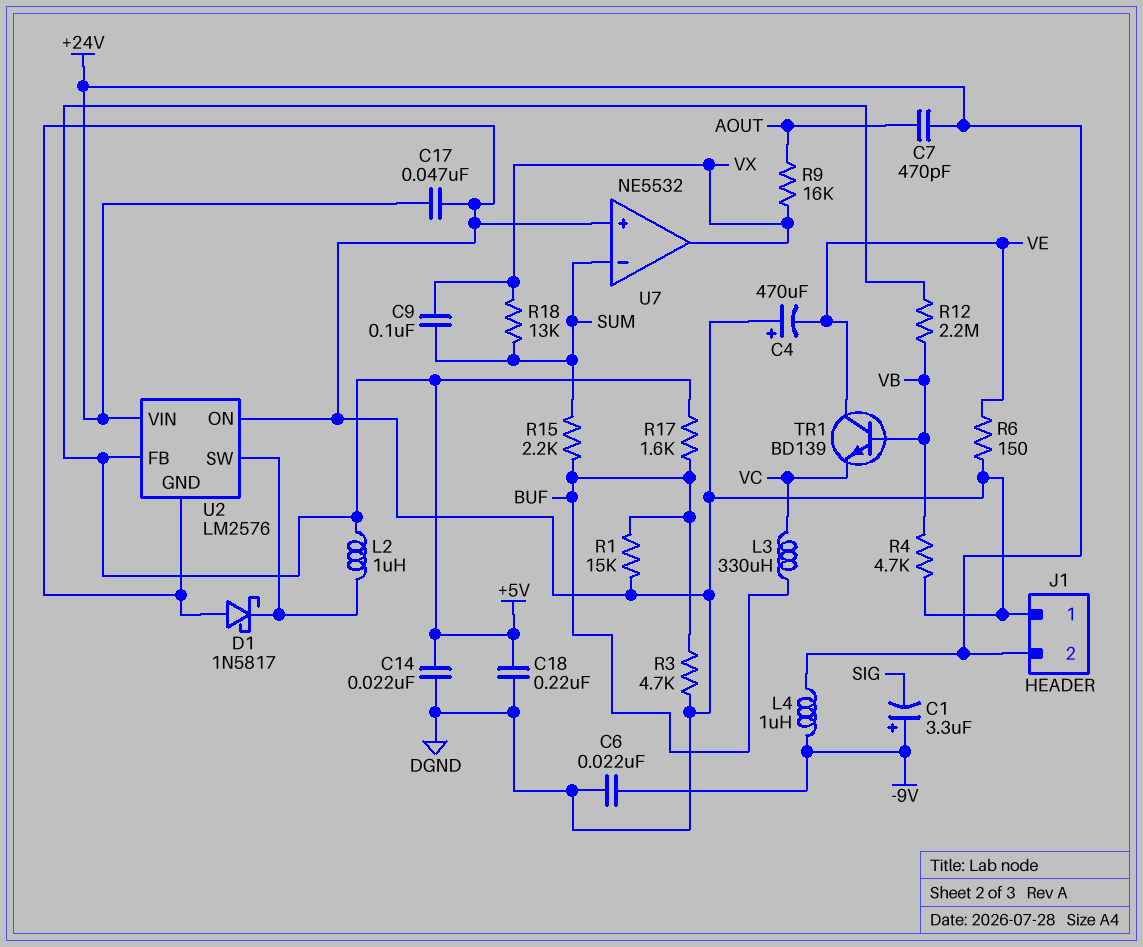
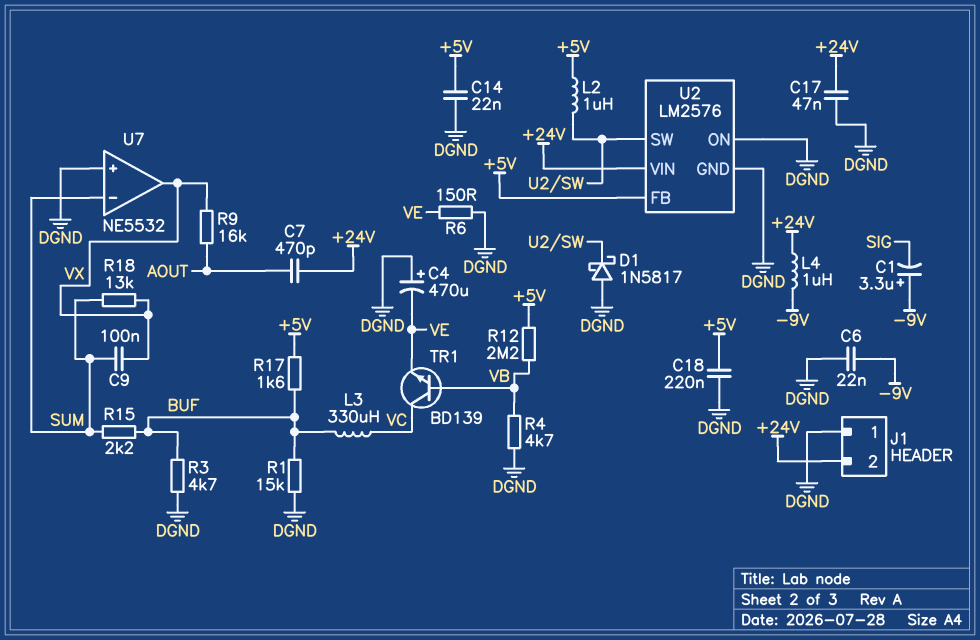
TR1: NPN BD139 (B VB, C VE, E VC) -> NPN BD139 (B VB, C VC, E VE)

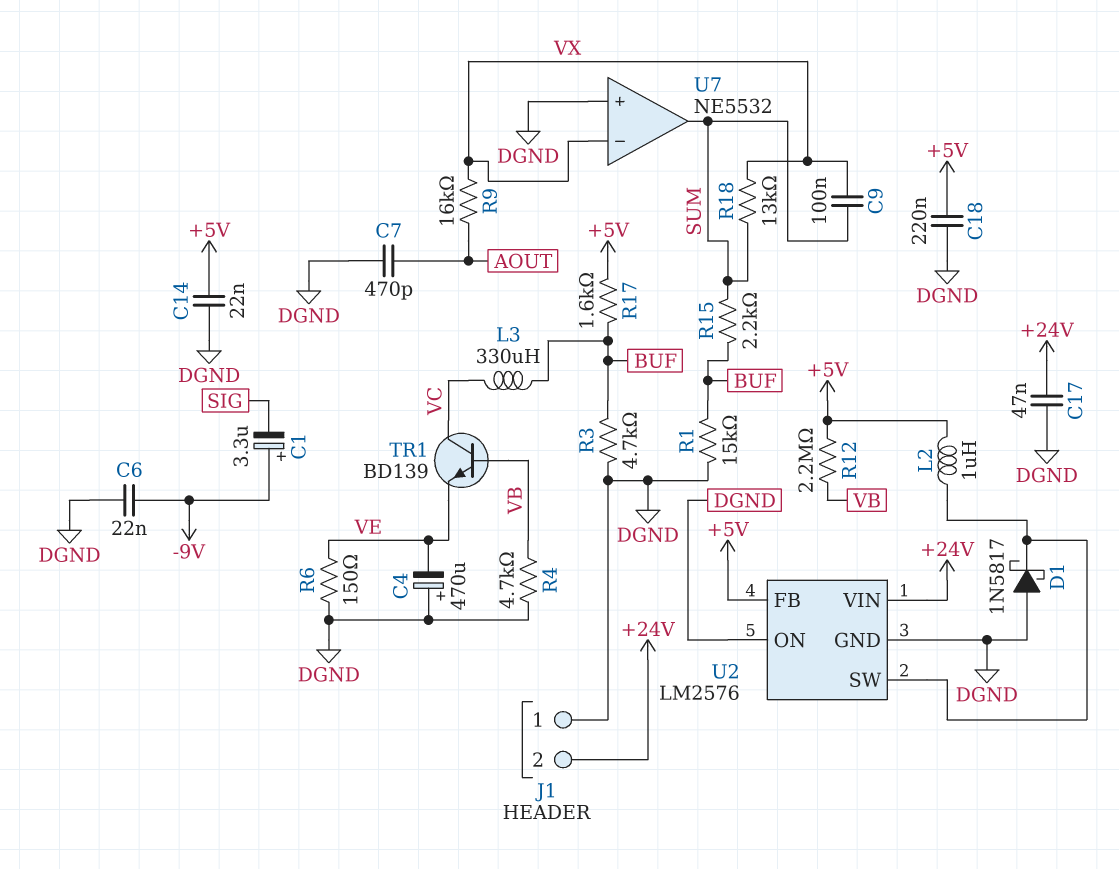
C7: 470pF (+24V, AOUT) -> 470pF (AOUT, DGND)
L4: 1uH (+24V, -9V) -> none
U7 pin in-: SUM -> VX
U7 pin out: VX -> SUM

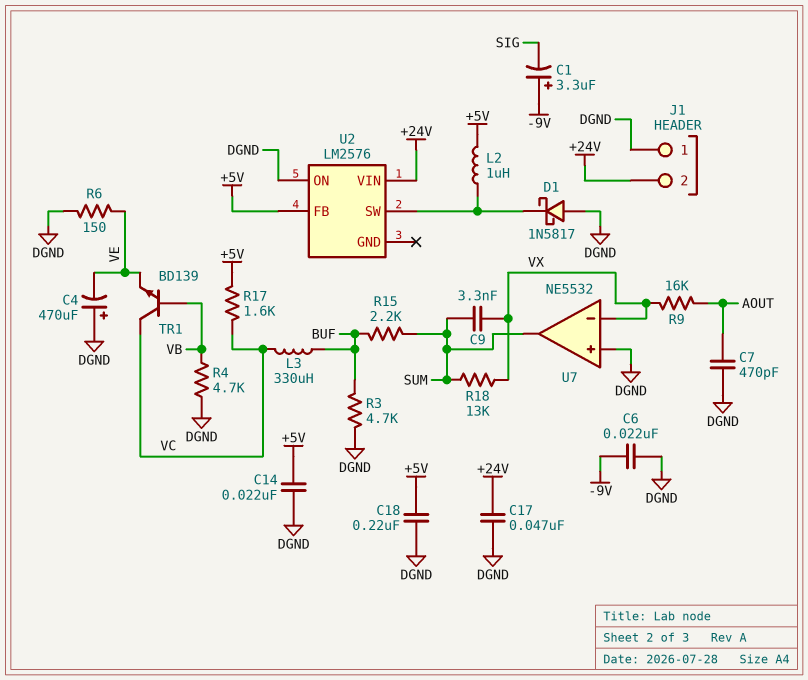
C9: 100nF (SUM, VX) -> 3.3nF (SUM, VX)
R1: 15k (BUF, DGND) -> none
R12: 2.2M (+5V, VB) -> none
R17: 1.6k (+5V, BUF) -> 1.6k (+5V, VC)
U2 pin GND: DGND -> none

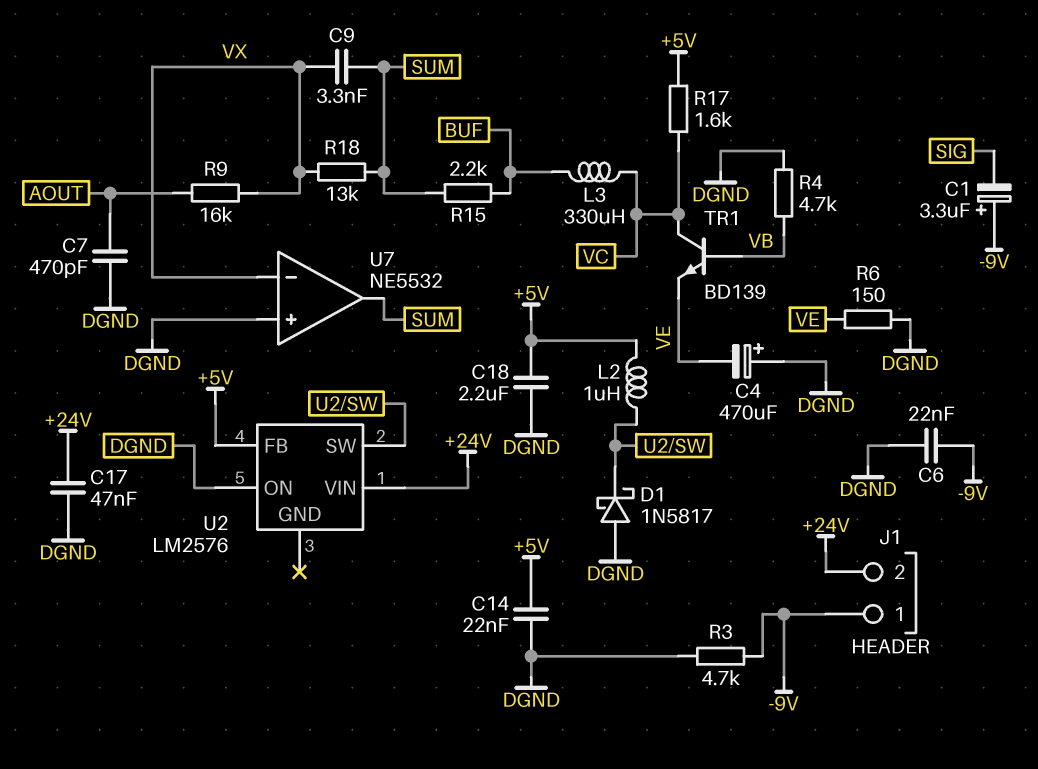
C18: 220nF (+5V, DGND) -> 2.2uF (+5V, DGND)
J1 pin 1: DGND -> -9V
R3: 4.7k (BUF, DGND) -> 4.7k (-9V, DGND)

